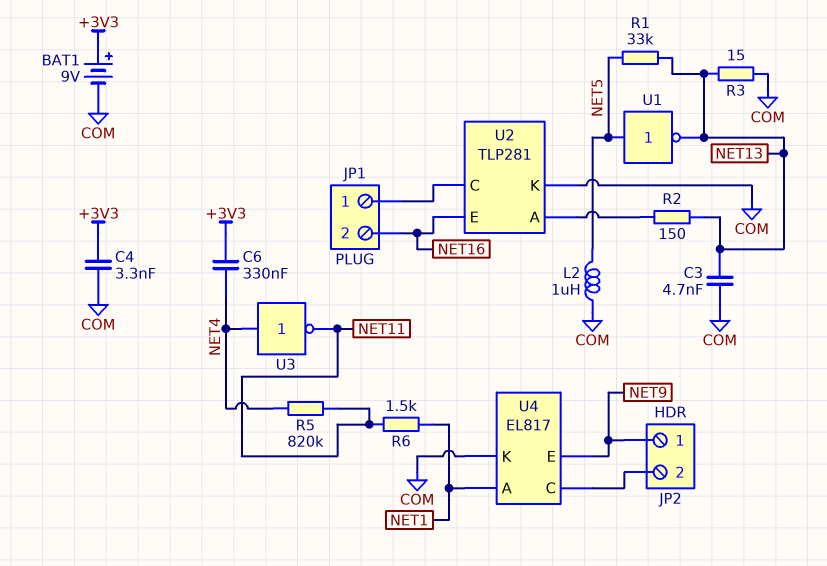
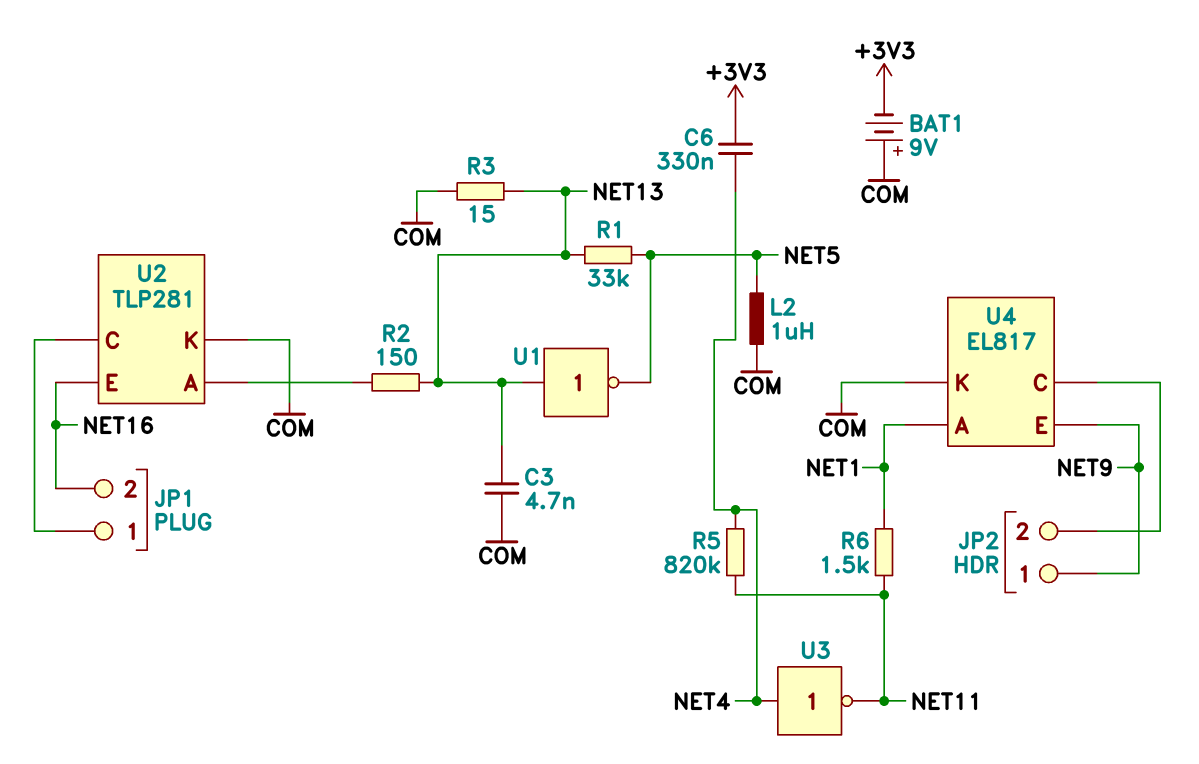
BAT1: 9V (plus +3V3, minus COM) -> 9V (plus COM, minus +3V3)
C4: 3.3nF (+3V3, COM) -> none
U1: NOT (in NET5, out NET13) -> NOT (in NET13, out NET5)

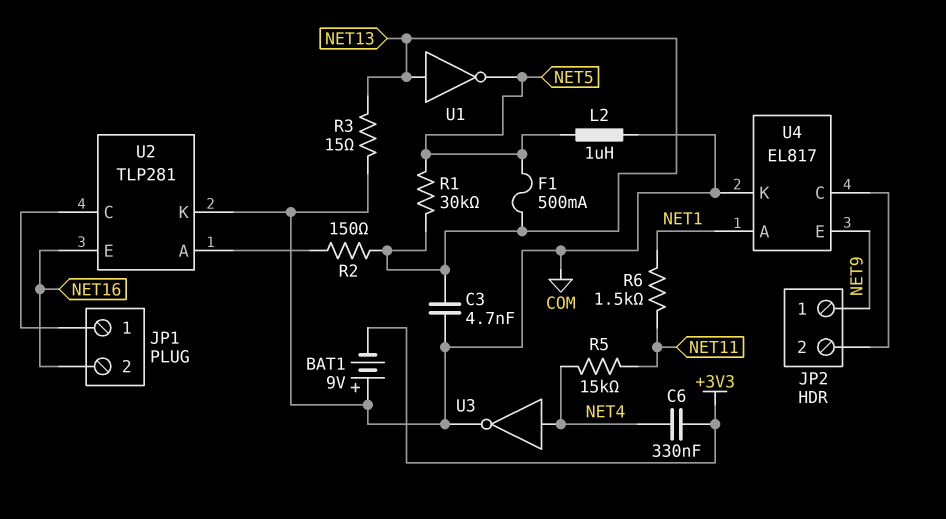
F1: none -> 500mA (NET5, NET13)
R1: 33k (NET5, NET13) -> 30k (NET5, NET13)
R5: 820k (NET4, NET11) -> 15k (NET4, NET11)
U3: NOT (in NET4, out NET11) -> NOT (in NET4, out COM)

